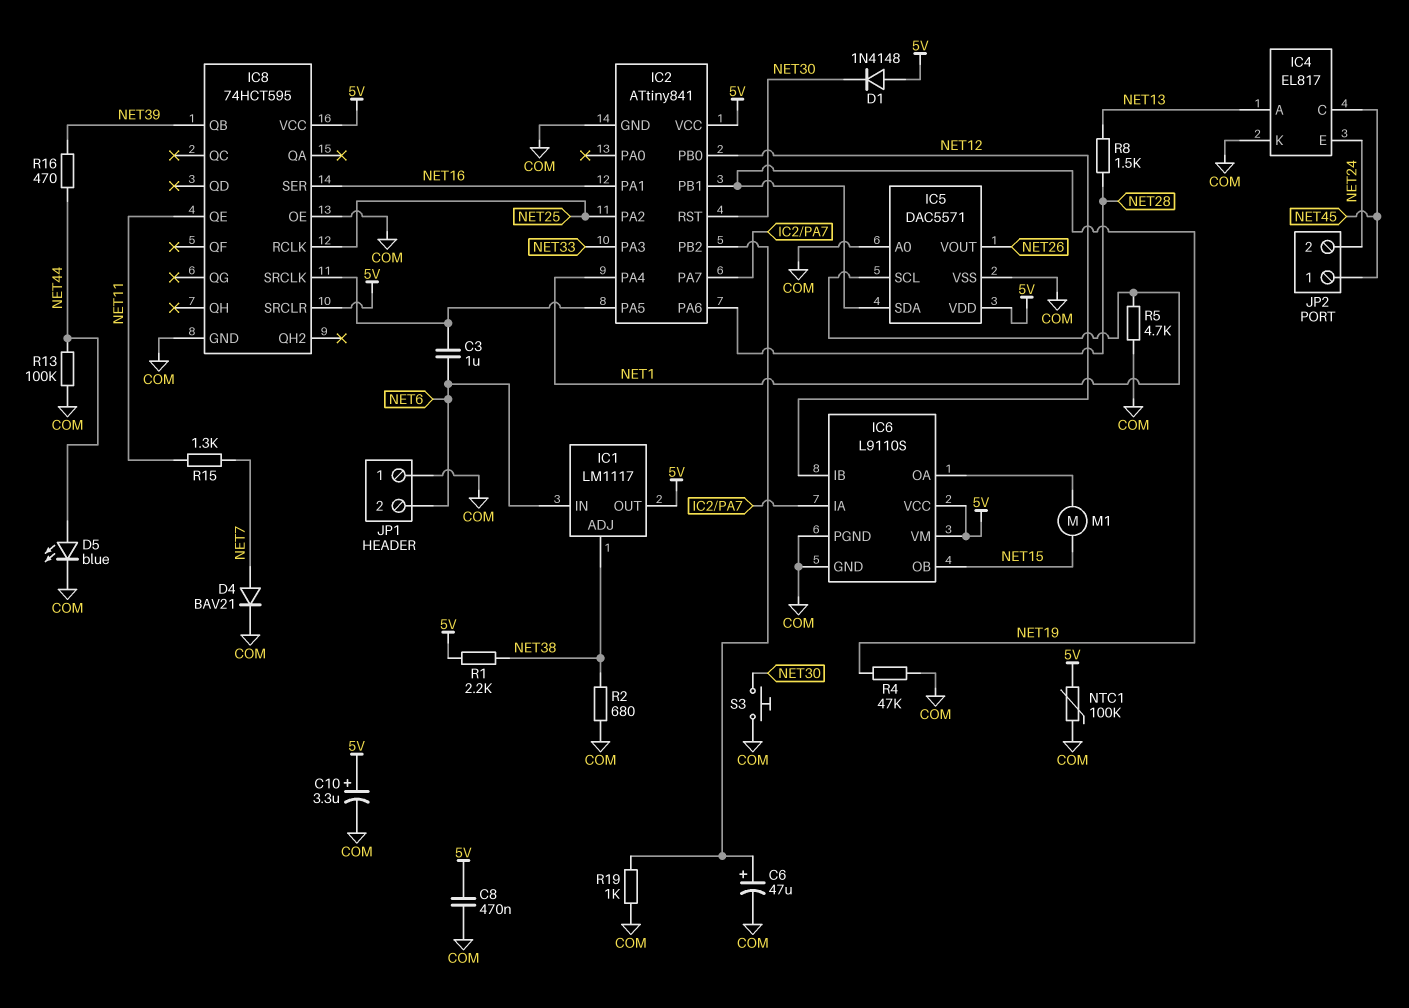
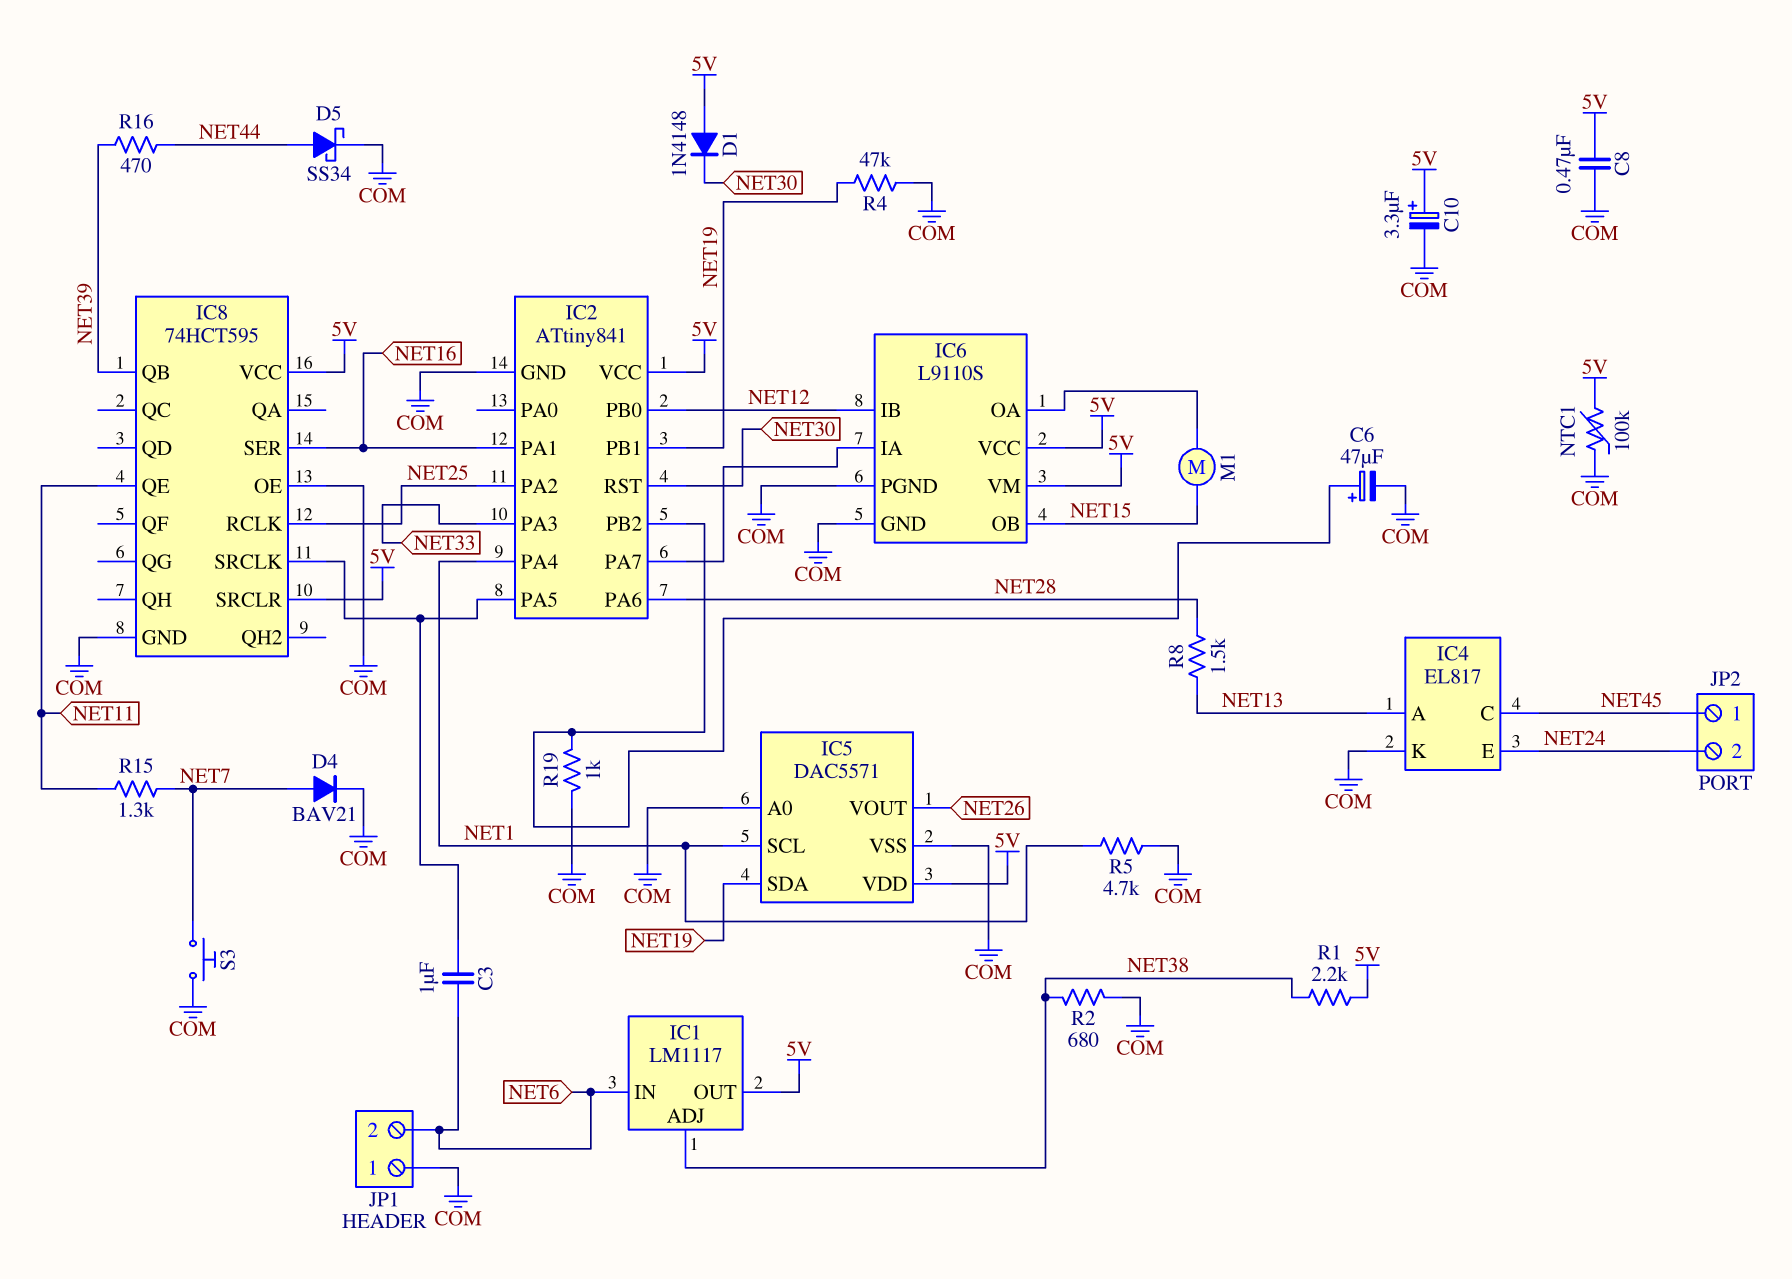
D5: LED blue (A NET44, K COM) -> schottky SS34 (A NET44, K COM)
R13: 100k (COM, NET44) -> none
S3: button (COM, NET30) -> button (COM, NET7)

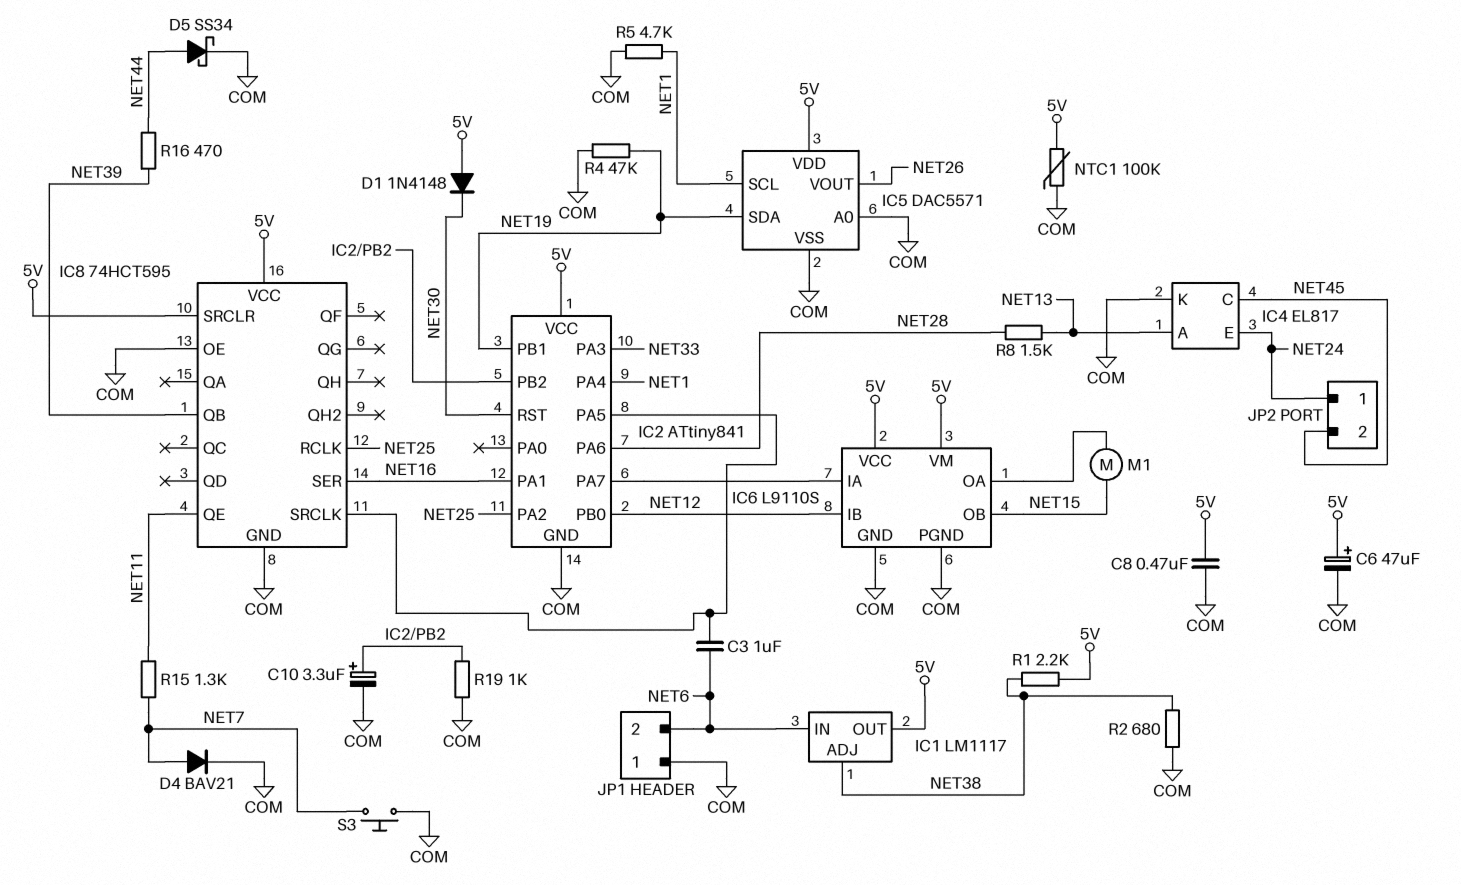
C6: 47uF (plus IC2/PB2, minus COM) -> 47uF (plus 5V, minus COM)
C10: 3.3uF (plus 5V, minus COM) -> 3.3uF (plus IC2/PB2, minus COM)
JP2 pin 1: NET45 -> NET24
JP2 pin 2: NET24 -> NET45

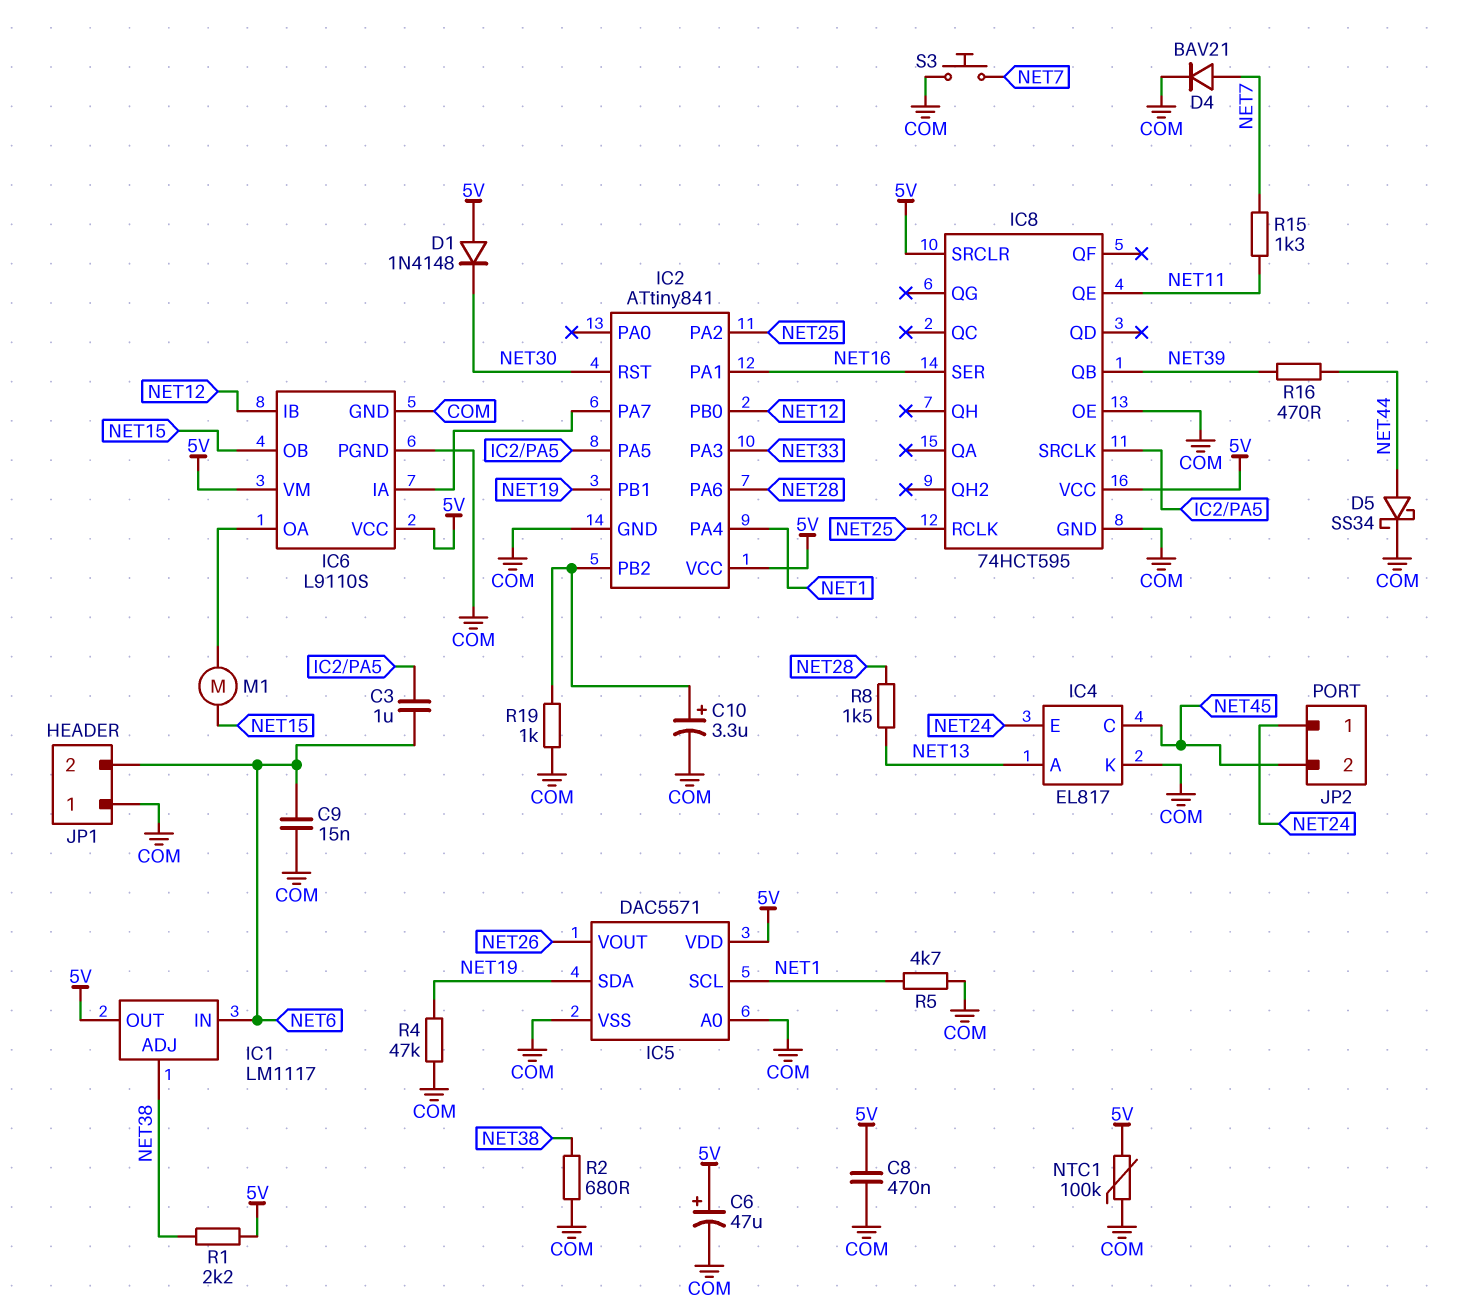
C9: none -> 15nF (COM, NET6)

